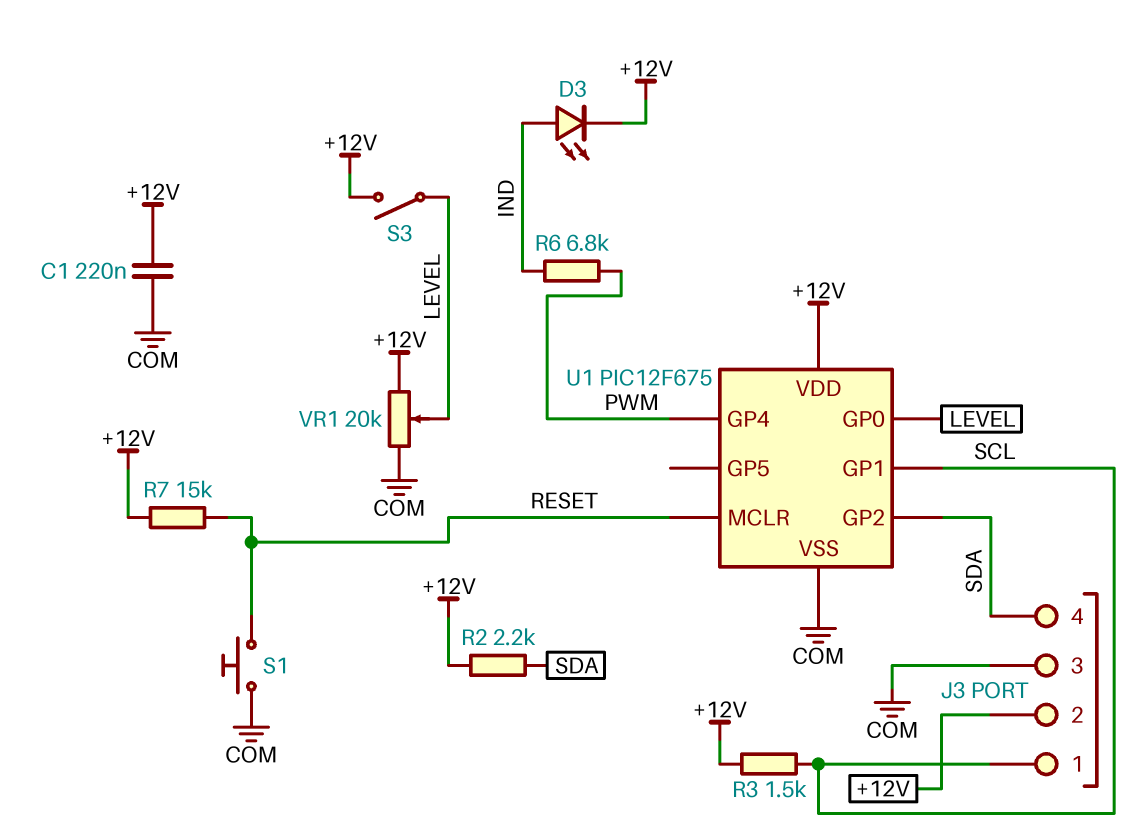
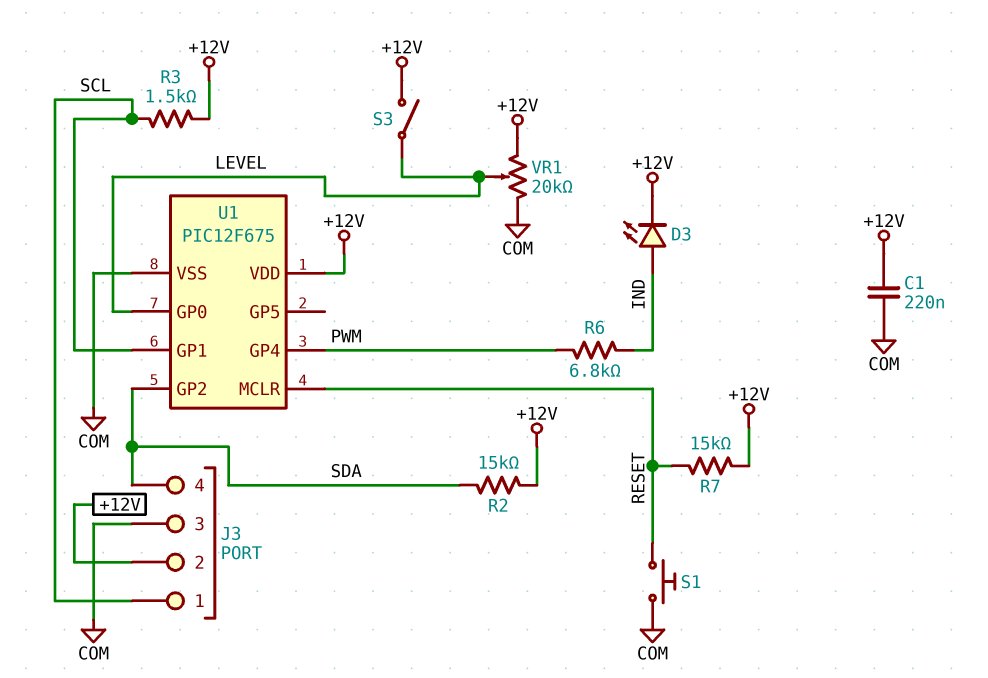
R2: 2.2k (+12V, SDA) -> 15k (+12V, SDA)

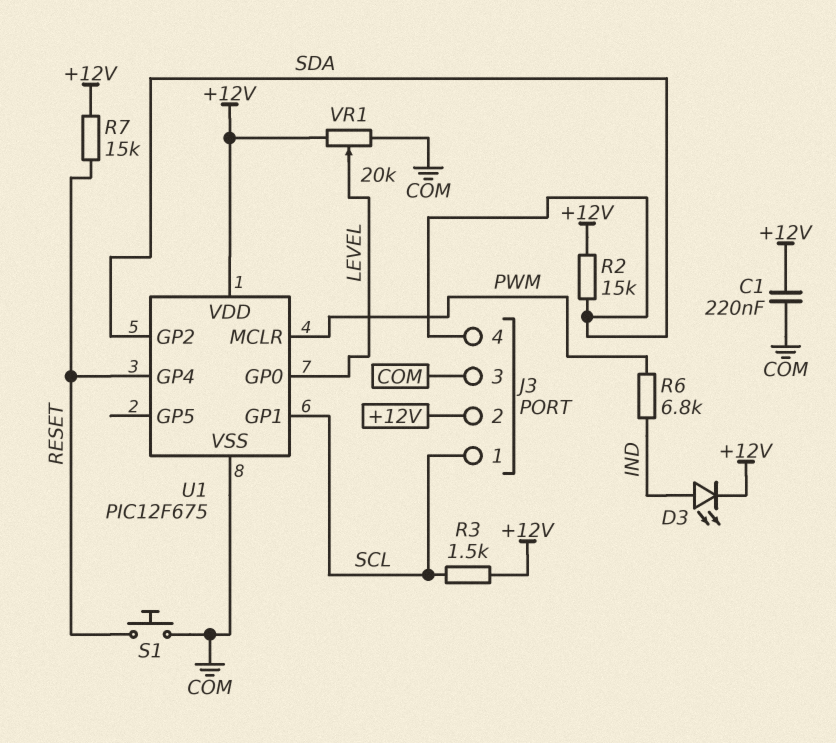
S3: switch (+12V, LEVEL) -> none
U1 pin GP4: PWM -> RESET
U1 pin MCLR: RESET -> PWM

